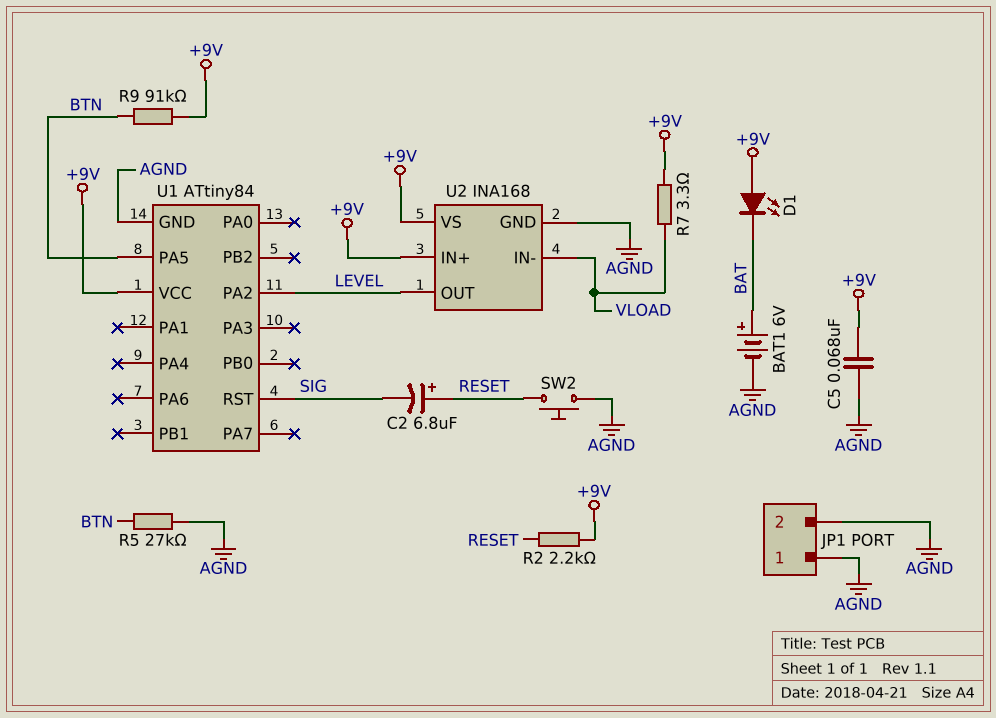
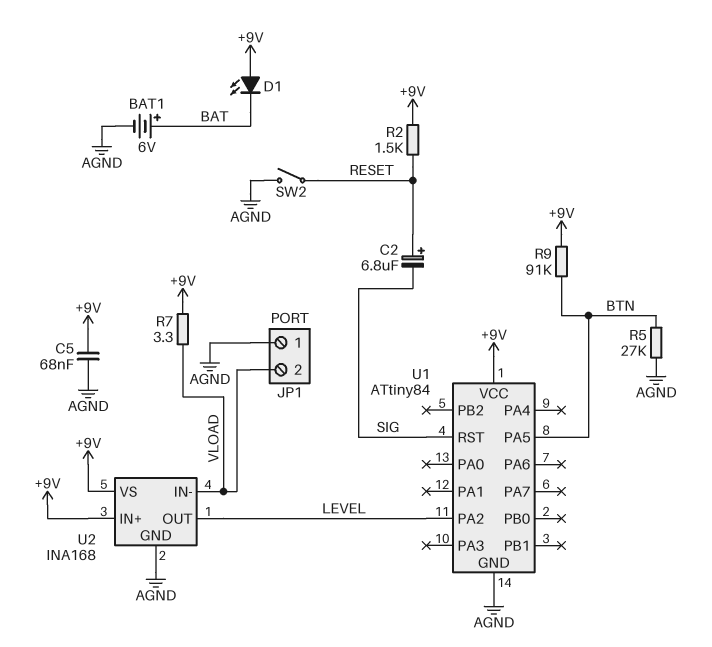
JP1 pin 2: AGND -> VLOAD
R2: 2.2k (+9V, RESET) -> 1.5k (+9V, RESET)
SW2: button (AGND, RESET) -> switch (AGND, RESET)

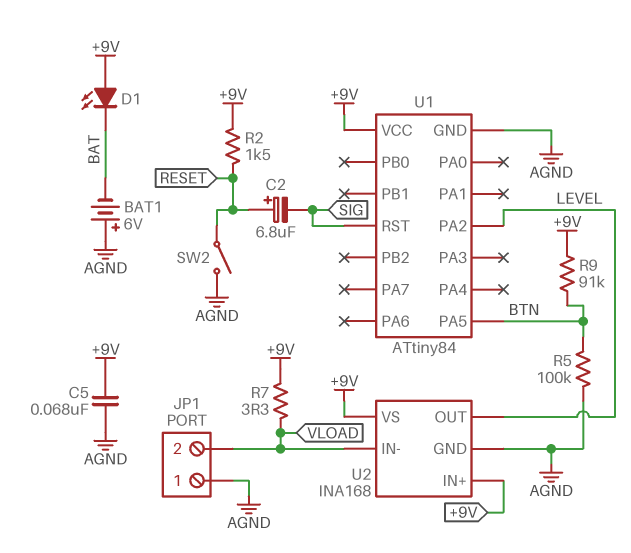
BAT1: 6V (plus BAT, minus AGND) -> 6V (plus AGND, minus BAT)
R5: 27k (AGND, BTN) -> 100k (AGND, BTN)

